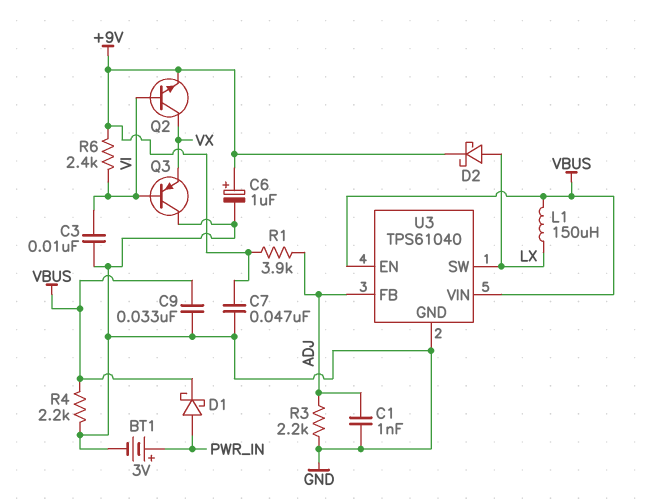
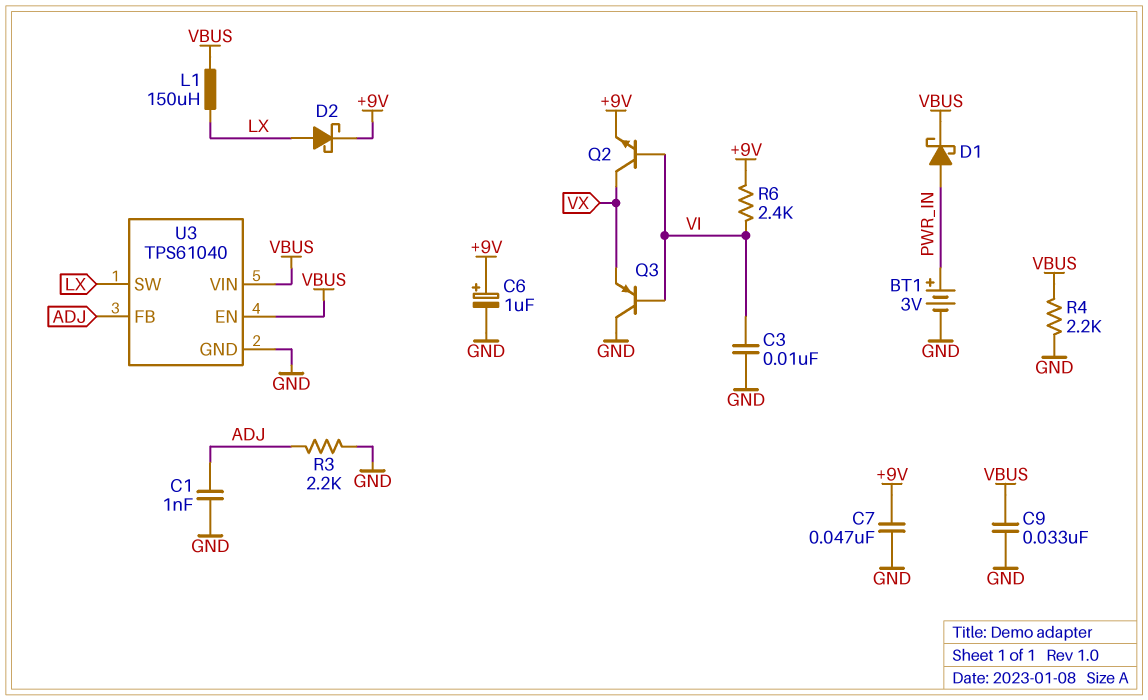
R1: 3.9k (+9V, ADJ) -> none

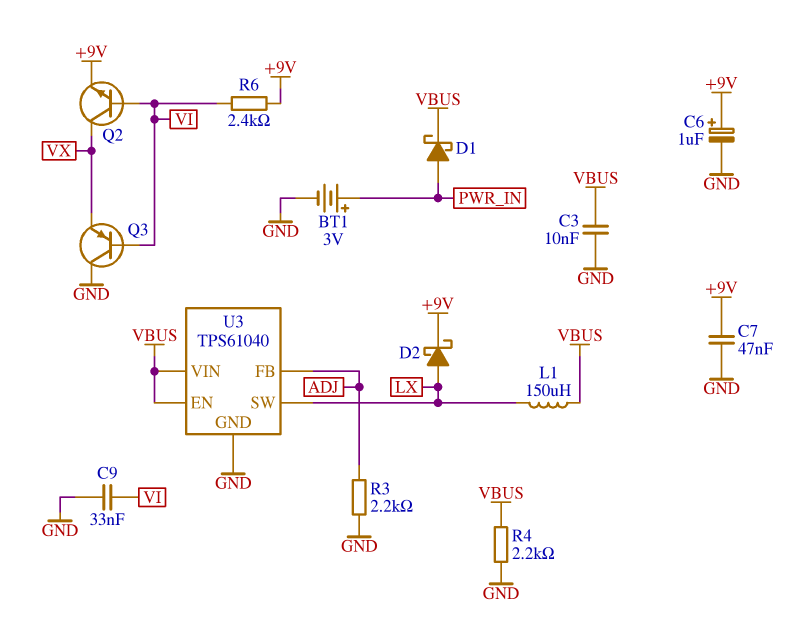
C1: 1nF (ADJ, GND) -> none
C3: 10nF (GND, VI) -> 10nF (GND, VBUS)
C9: 33nF (GND, VBUS) -> 33nF (GND, VI)

